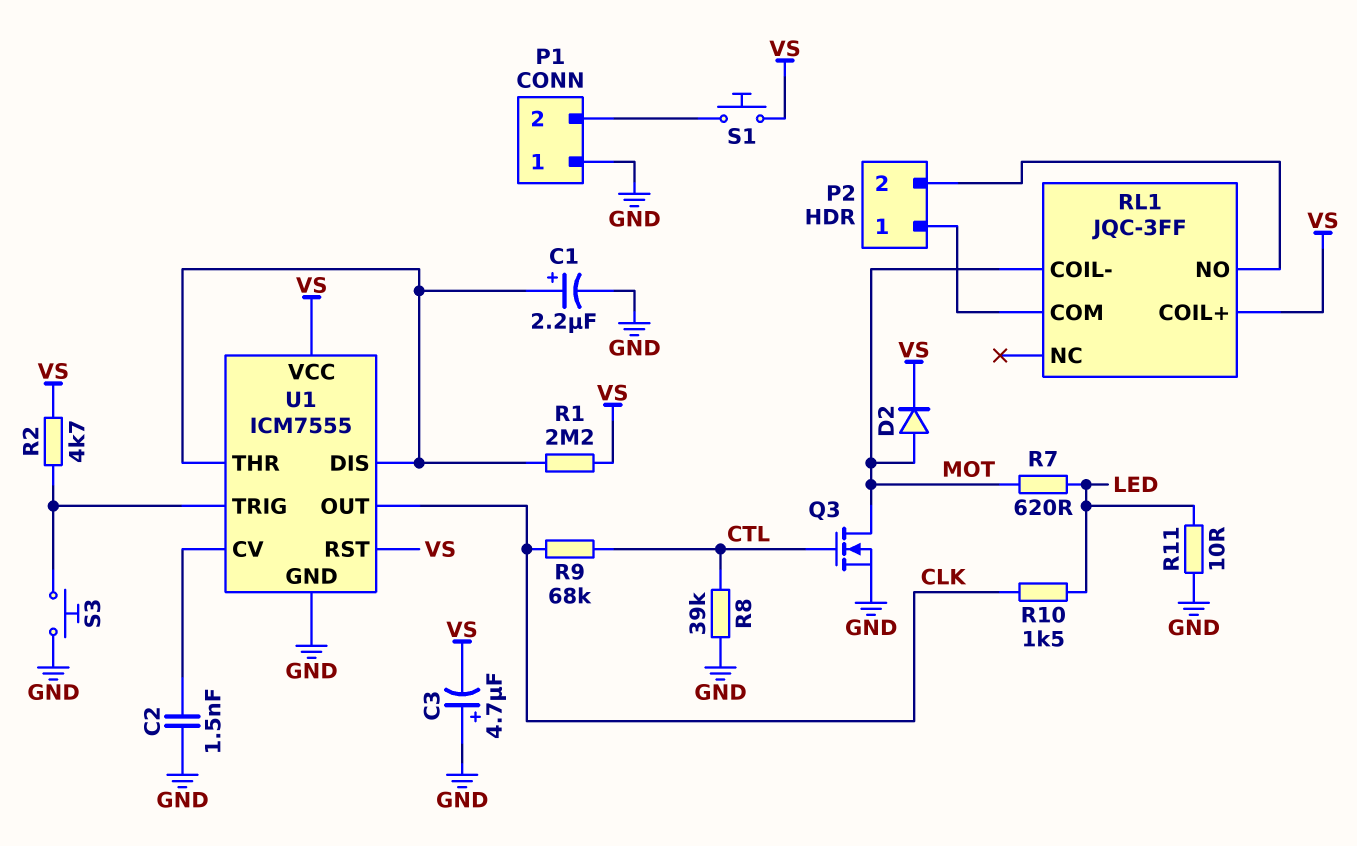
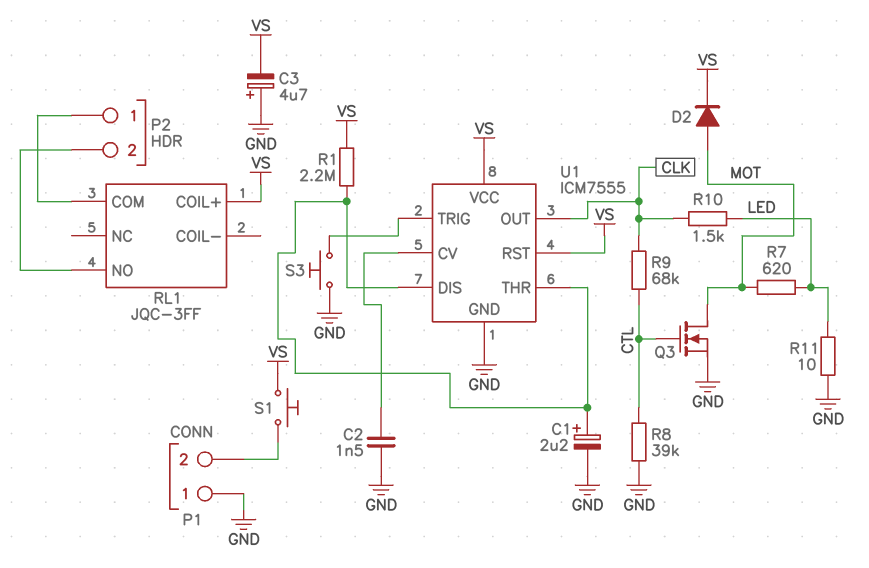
R2: 4.7k (U1/TRIG, VS) -> none
RL1 pin COIL-: MOT -> none

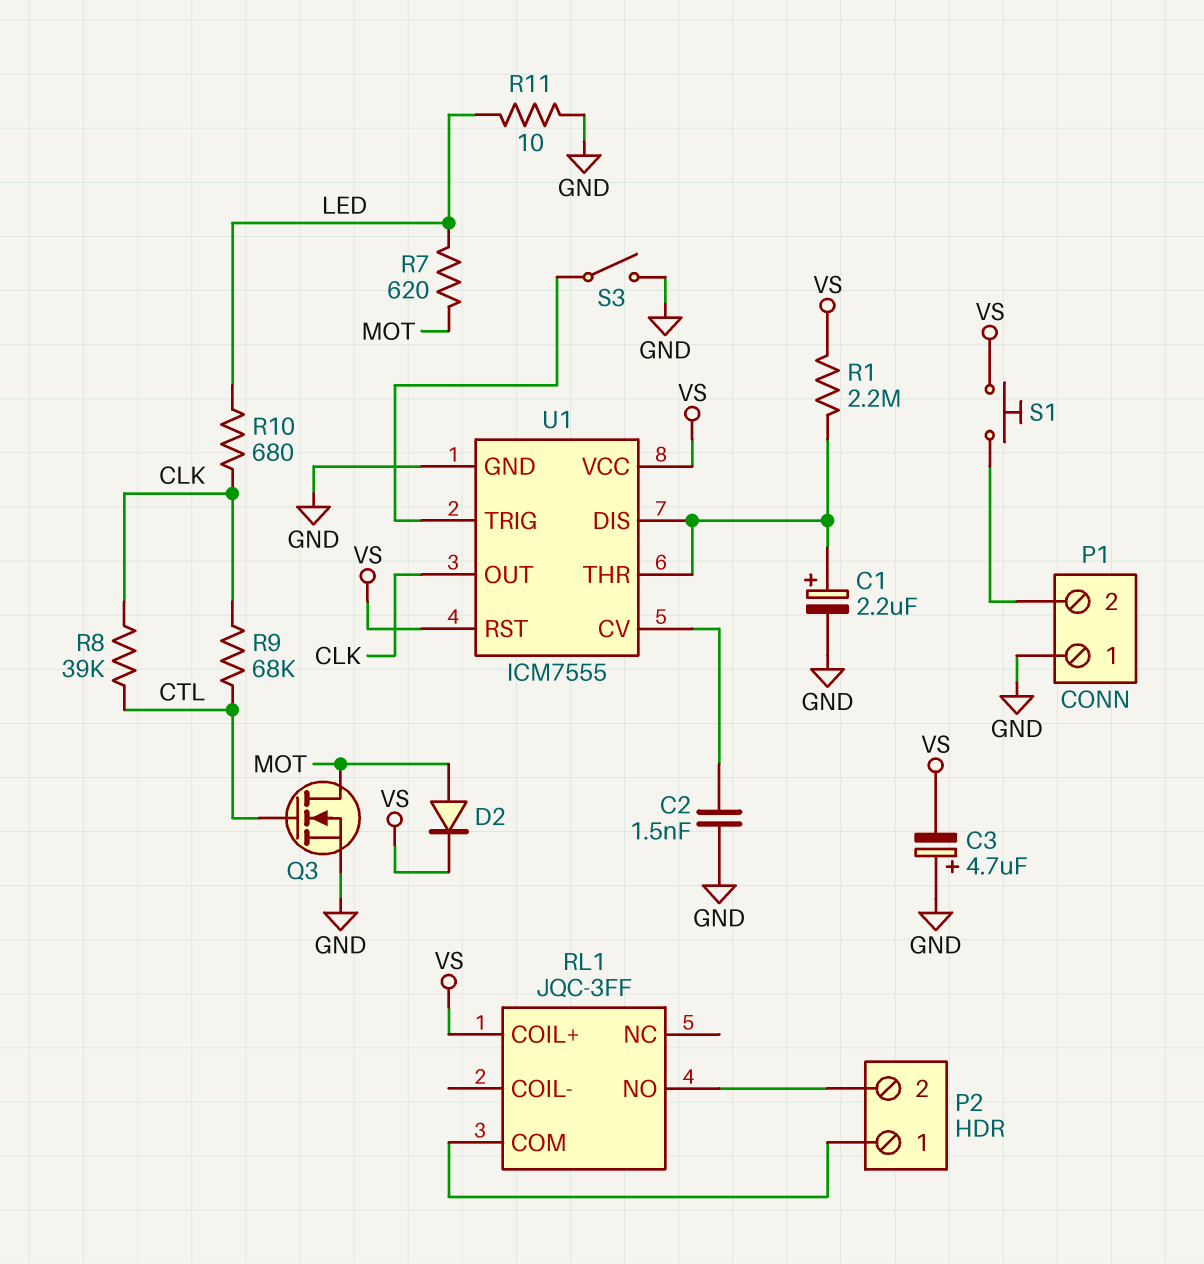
R8: 39k (CTL, GND) -> 39k (CLK, CTL)
R10: 1.5k (CLK, LED) -> 680 (CLK, LED)
S3: button (GND, U1/TRIG) -> switch (GND, U1/TRIG)

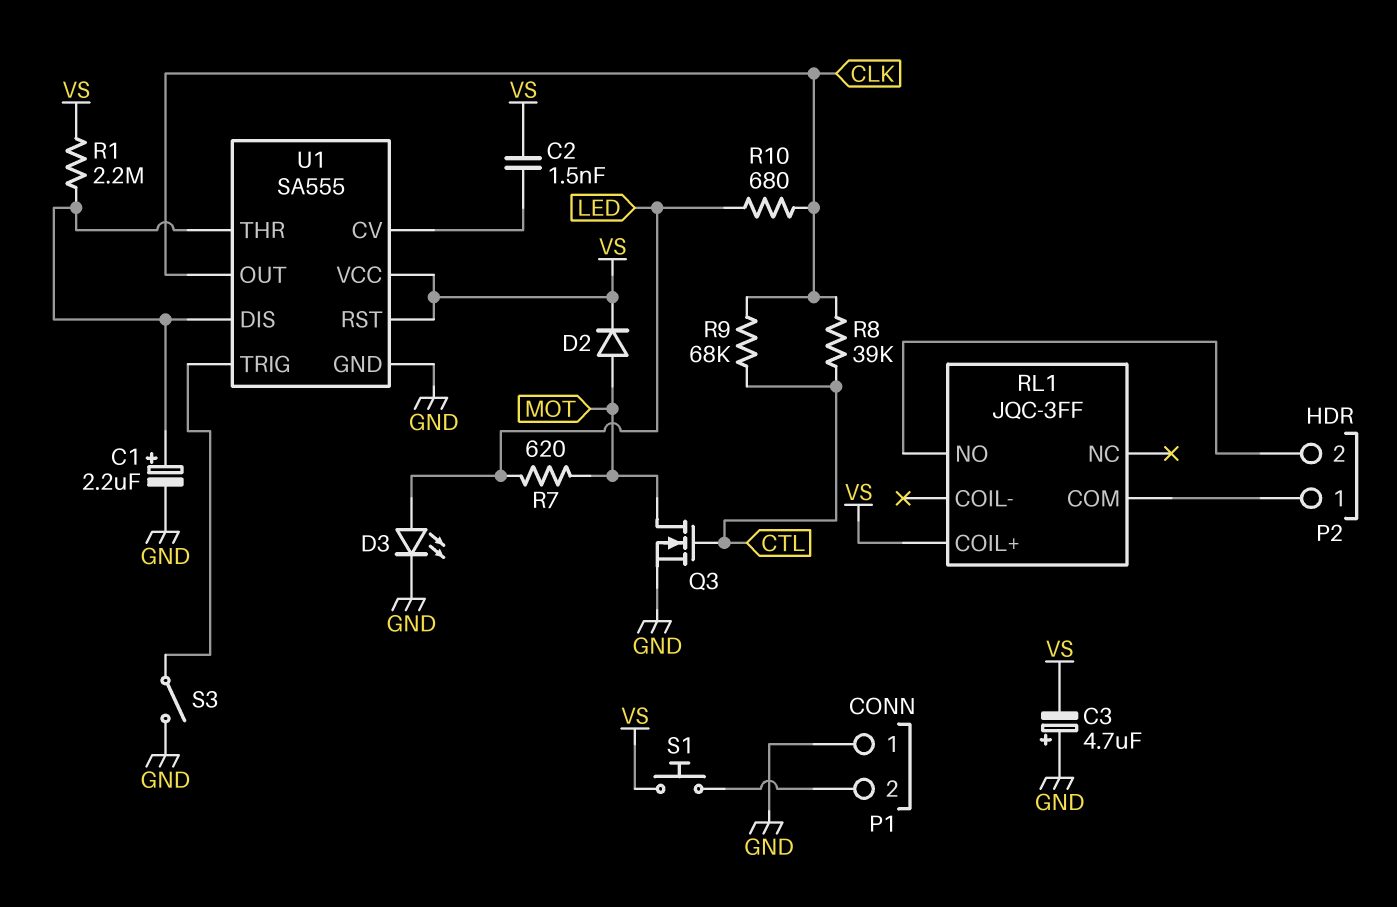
C2: 1.5nF (GND, U1/CV) -> 1.5nF (U1/CV, VS)
D3: none -> LED (A LED, K GND)
R11: 10 (GND, LED) -> none
U1: ICM7555 -> SA555

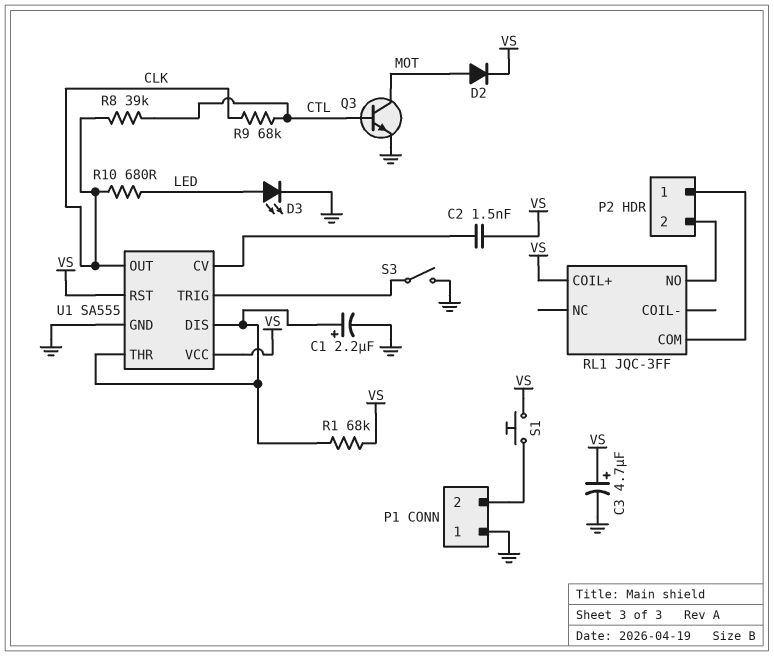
C3: 4.7uF (plus GND, minus VS) -> 4.7uF (plus VS, minus GND)
Q3: NMOS (G CTL, D MOT, S GND) -> NPN (B CTL, C MOT, E GND)
R1: 2.2M (U1/DIS, VS) -> 68k (U1/DIS, VS)
R7: 620 (LED, MOT) -> none

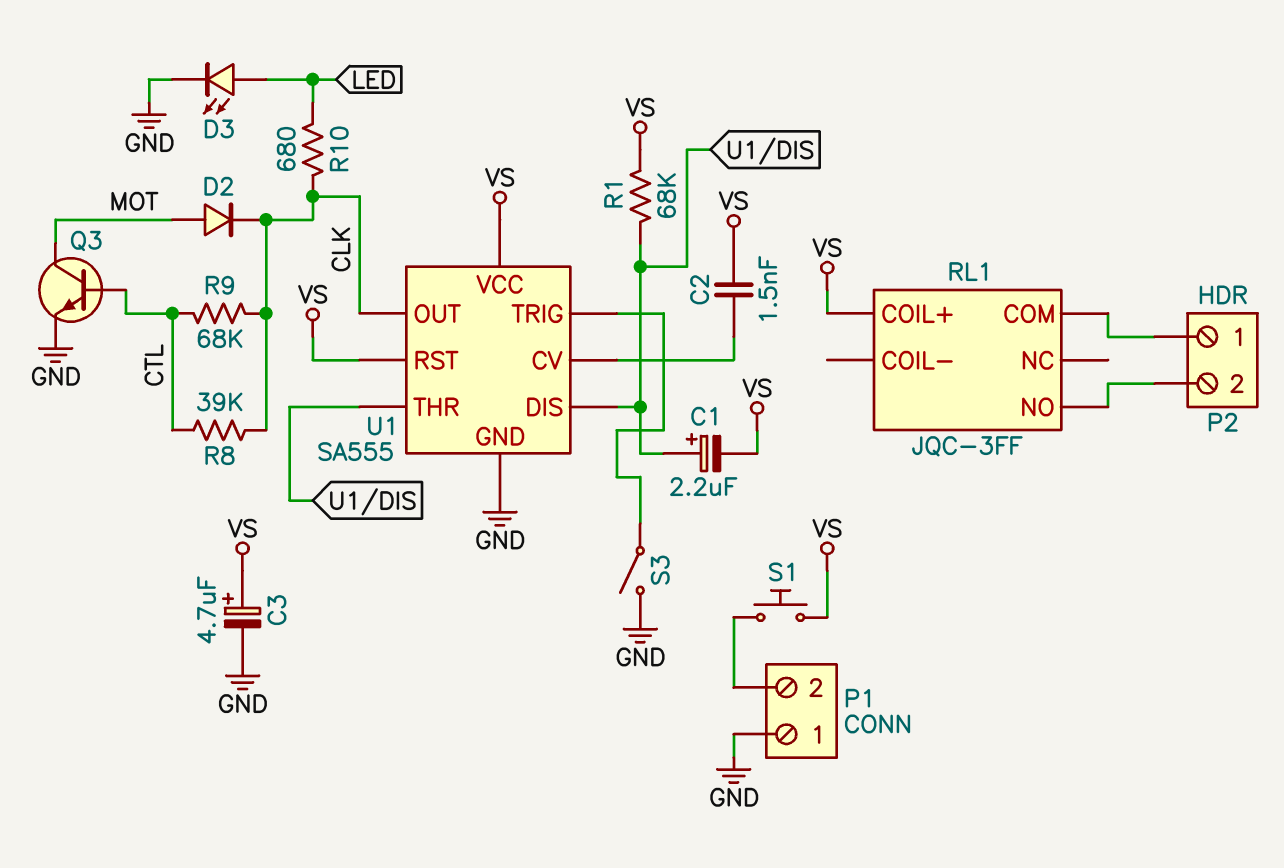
C1: 2.2uF (plus U1/DIS, minus GND) -> 2.2uF (plus U1/DIS, minus VS)
D2: diode (A MOT, K VS) -> diode (A MOT, K CLK)

